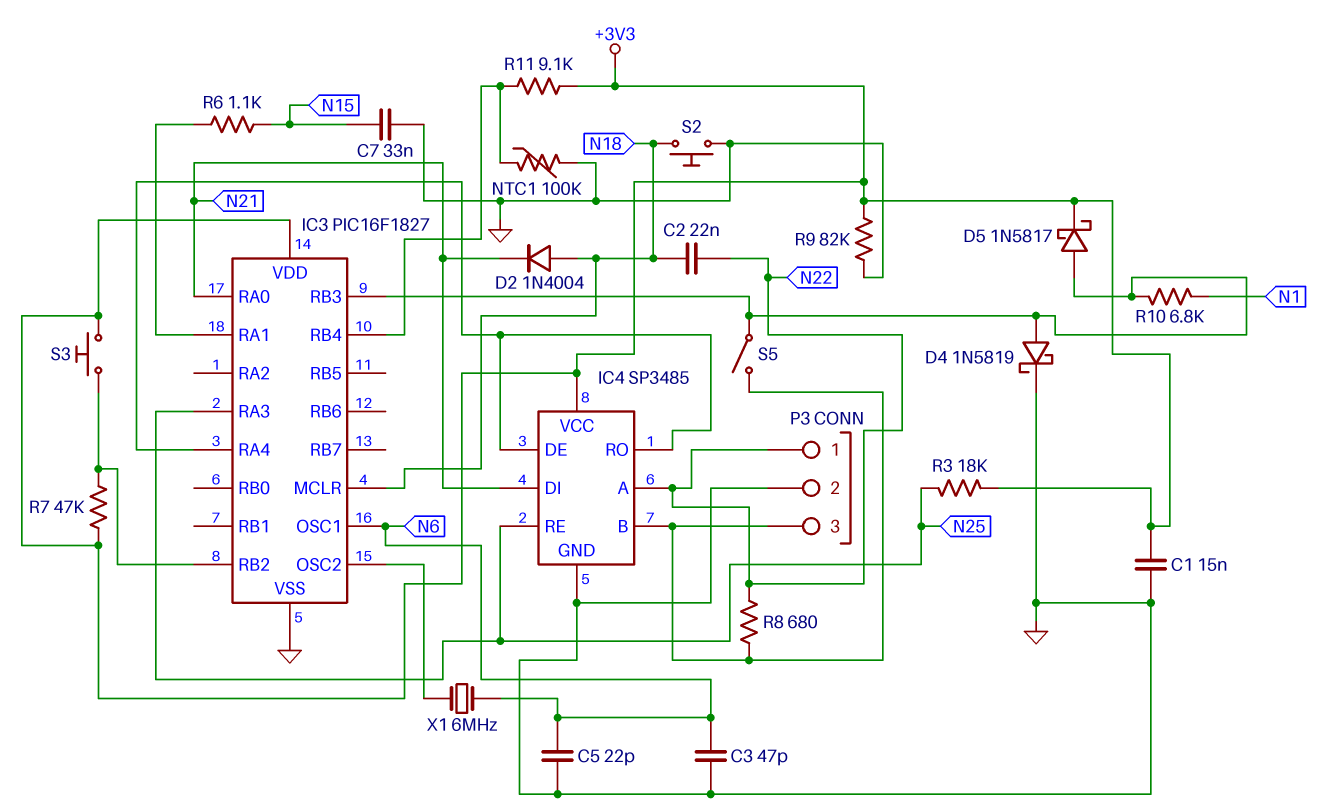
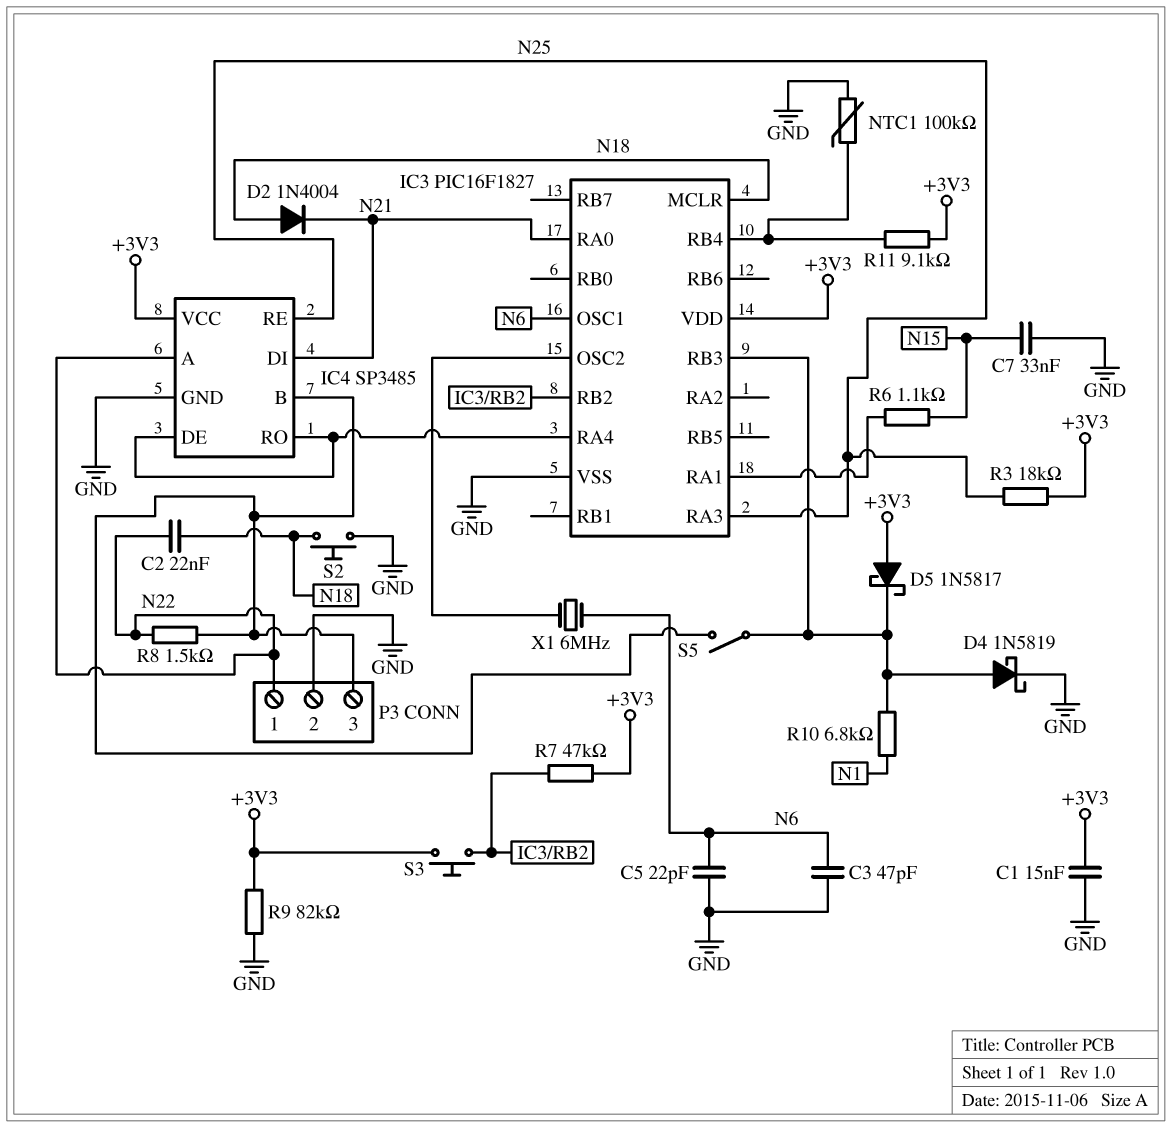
D5: schottky 1N5817 (A IC3/RB3, K +3V3) -> schottky 1N5817 (A +3V3, K IC3/RB3)
R8: 680 (IC4/B, N22) -> 1.5k (IC4/B, N22)

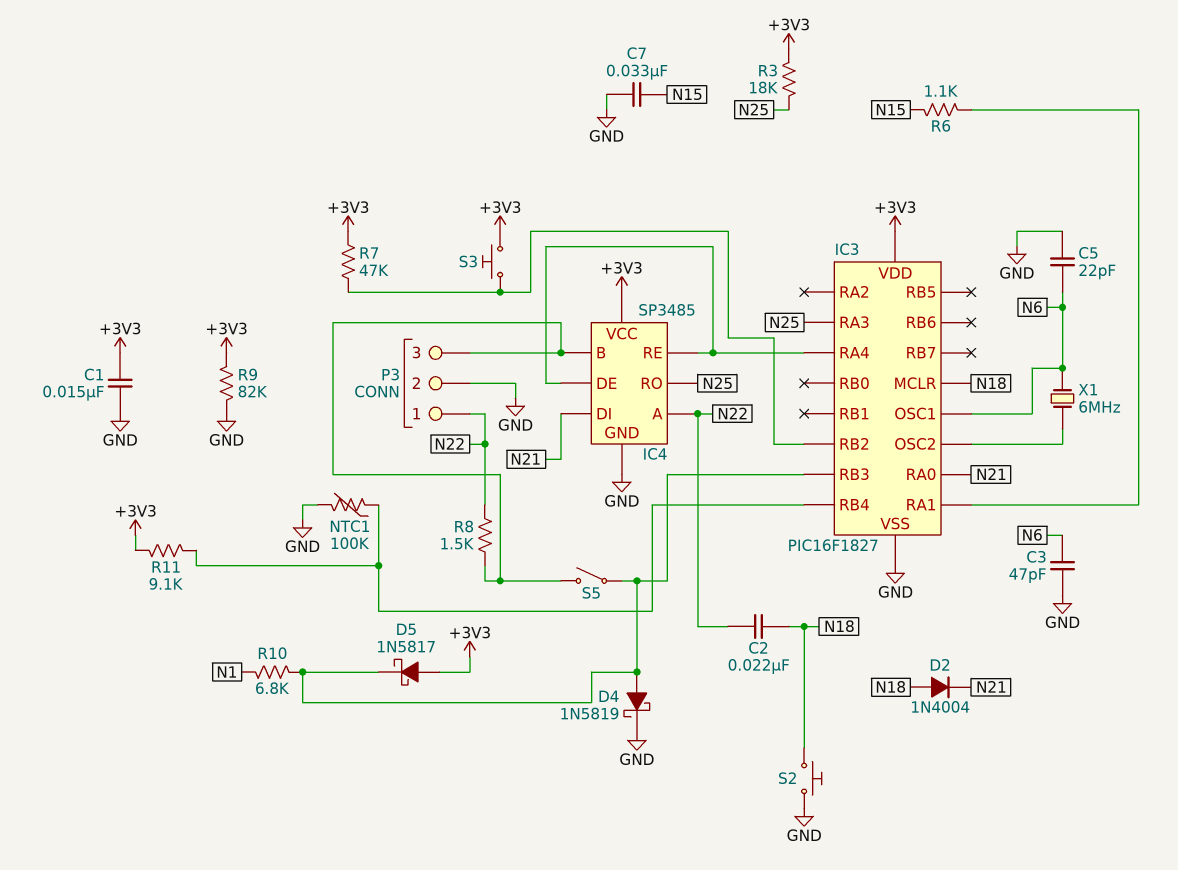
IC4 pin RE: N25 -> IC3/RA4
IC4 pin RO: IC3/RA4 -> N25

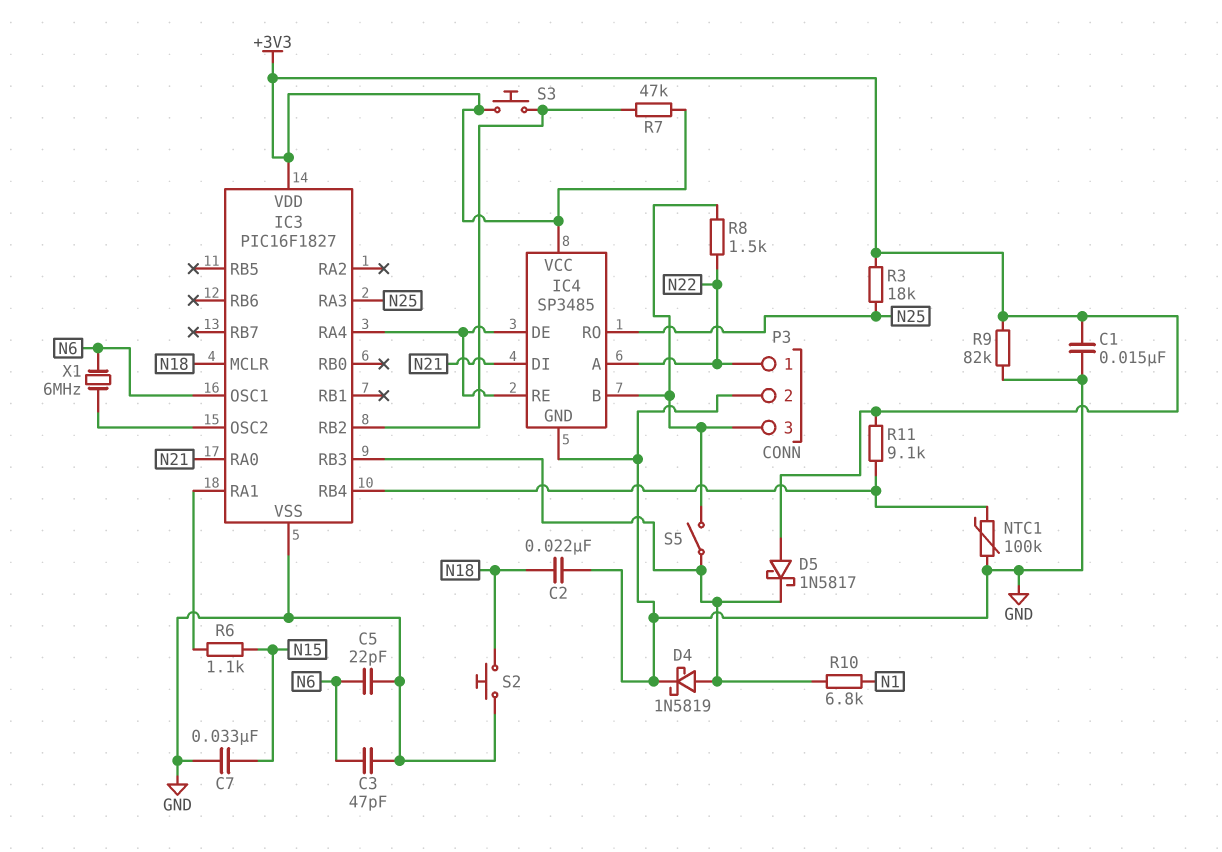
C2: 22nF (N18, N22) -> 22nF (GND, N18)
D2: diode 1N4004 (A N18, K N21) -> none

